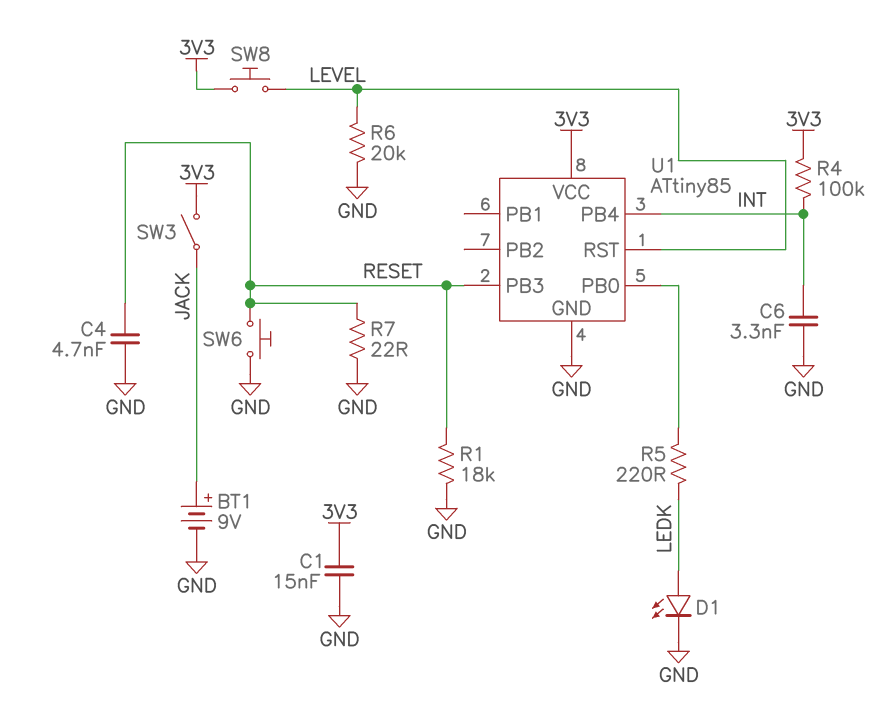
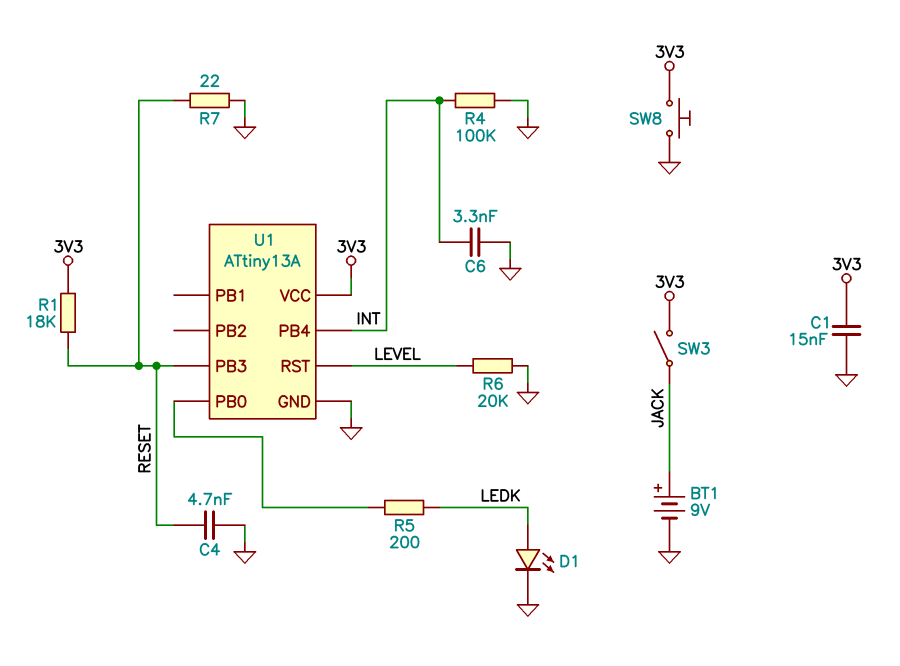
R1: 18k (GND, RESET) -> 18k (3V3, RESET)
R4: 100k (3V3, INT) -> 100k (GND, INT)
R5: 220 (LEDK, U1/PB0) -> 200 (LEDK, U1/PB0)
SW6: button (GND, RESET) -> none
SW8: button (3V3, LEVEL) -> button (3V3, GND)
U1: ATtiny85 -> ATtiny13A

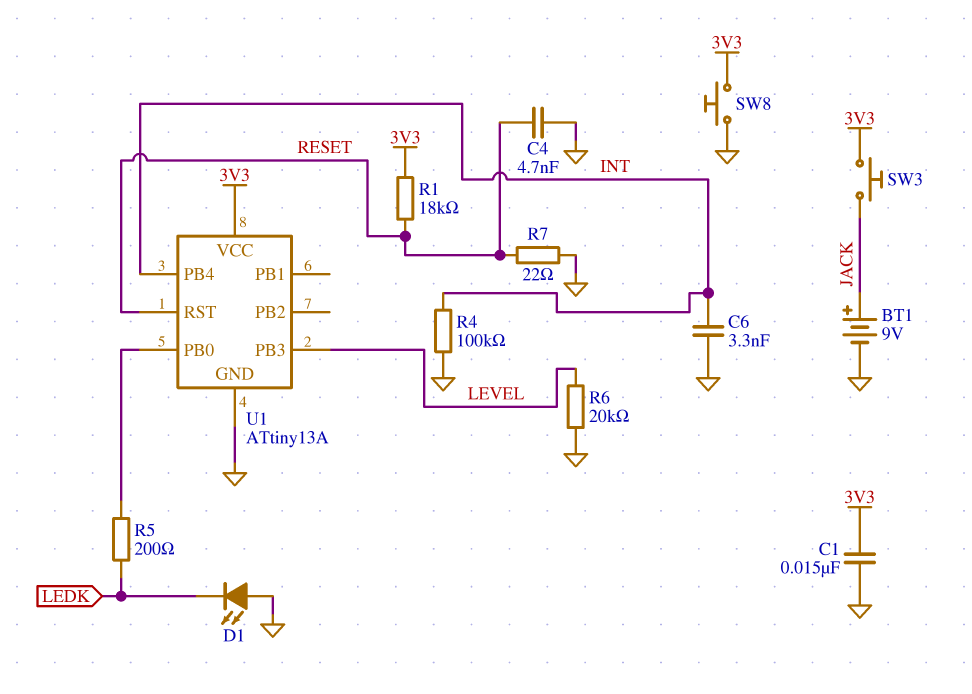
D1: LED (A LEDK, K GND) -> LED (A GND, K LEDK)
SW3: switch (3V3, JACK) -> button (3V3, JACK)
U1 pin PB3: RESET -> LEVEL
U1 pin RST: LEVEL -> RESET

